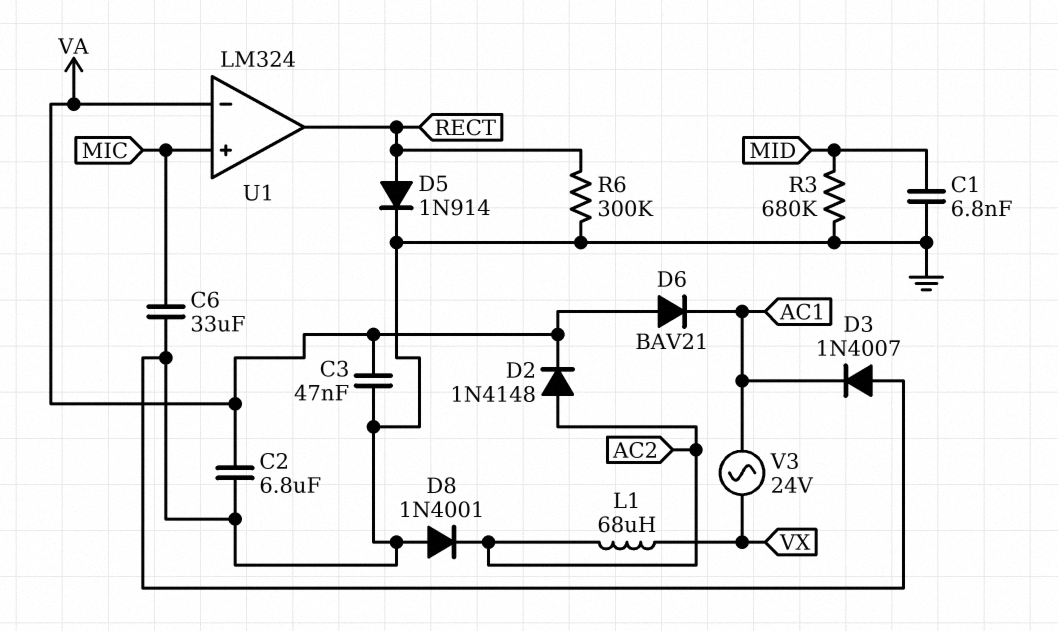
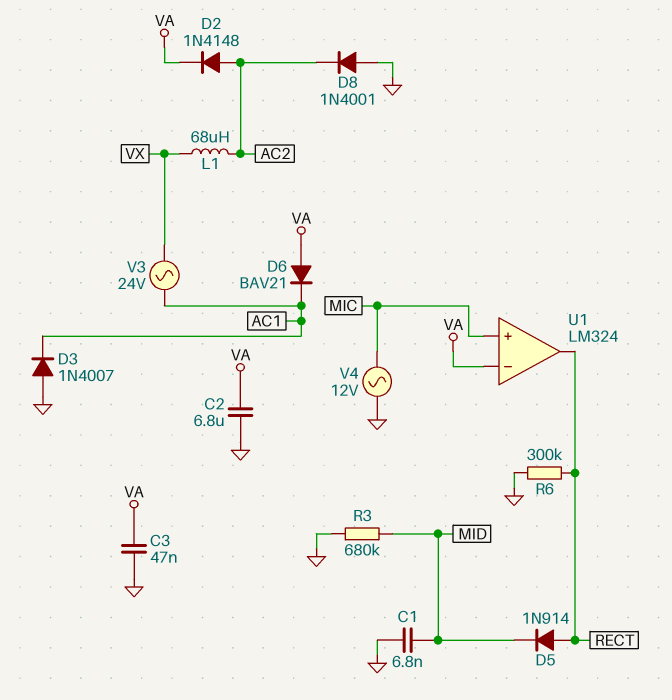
C6: 33uF (GND, MIC) -> none
D5: diode 1N914 (A RECT, K GND) -> diode 1N914 (A RECT, K MID)
V4: none -> AC 12V (GND, MIC)

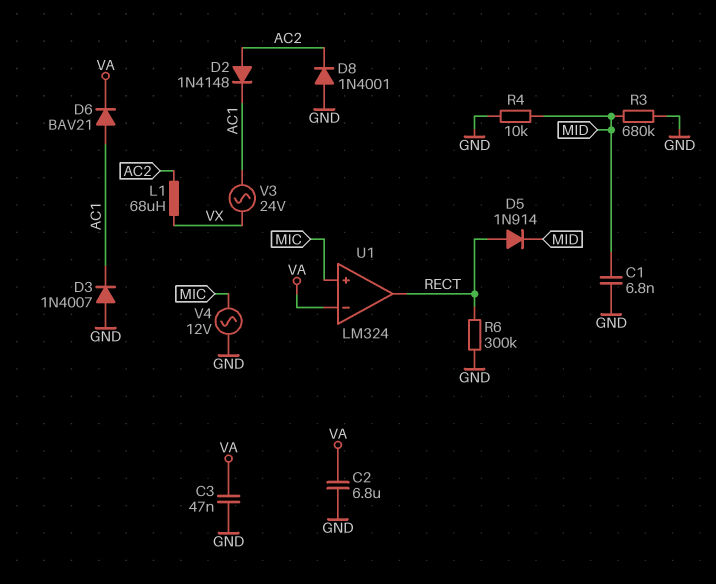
D2: diode 1N4148 (A AC2, K VA) -> diode 1N4148 (A AC2, K AC1)
D6: diode BAV21 (A VA, K AC1) -> diode BAV21 (A AC1, K VA)
R4: none -> 10k (GND, MID)

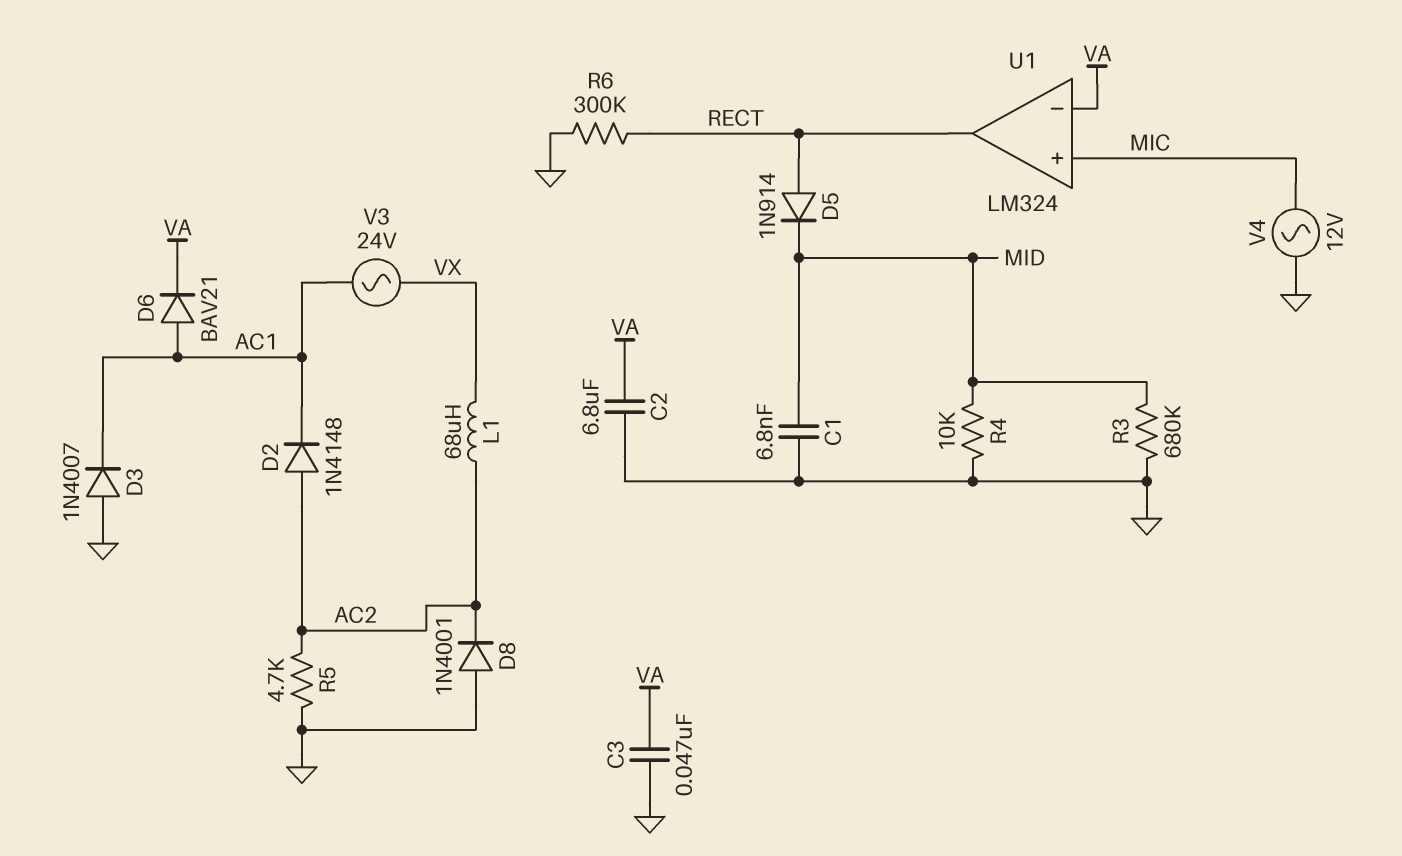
R5: none -> 4.7k (AC2, GND)

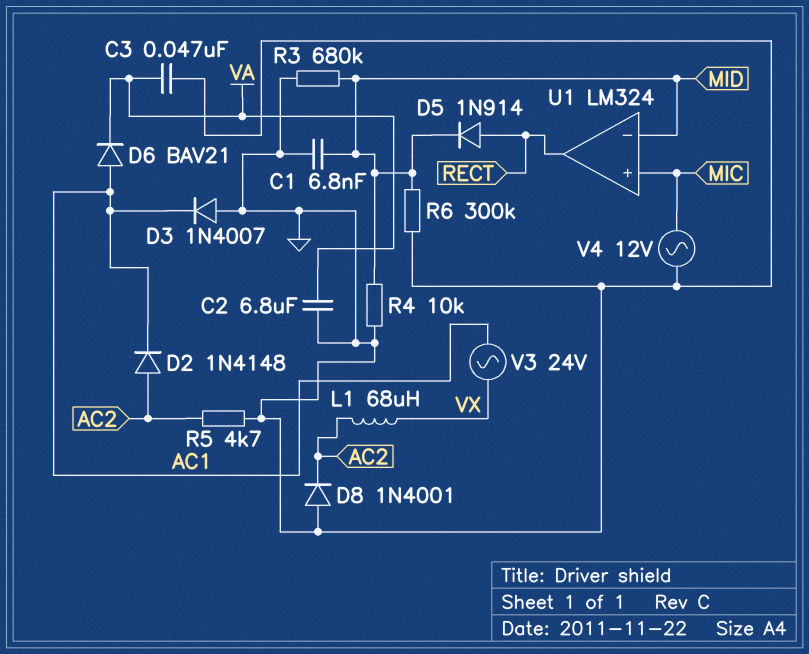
R6: 300k (GND, RECT) -> 300k (GND, MID)
U1 pin in-: VA -> MID

